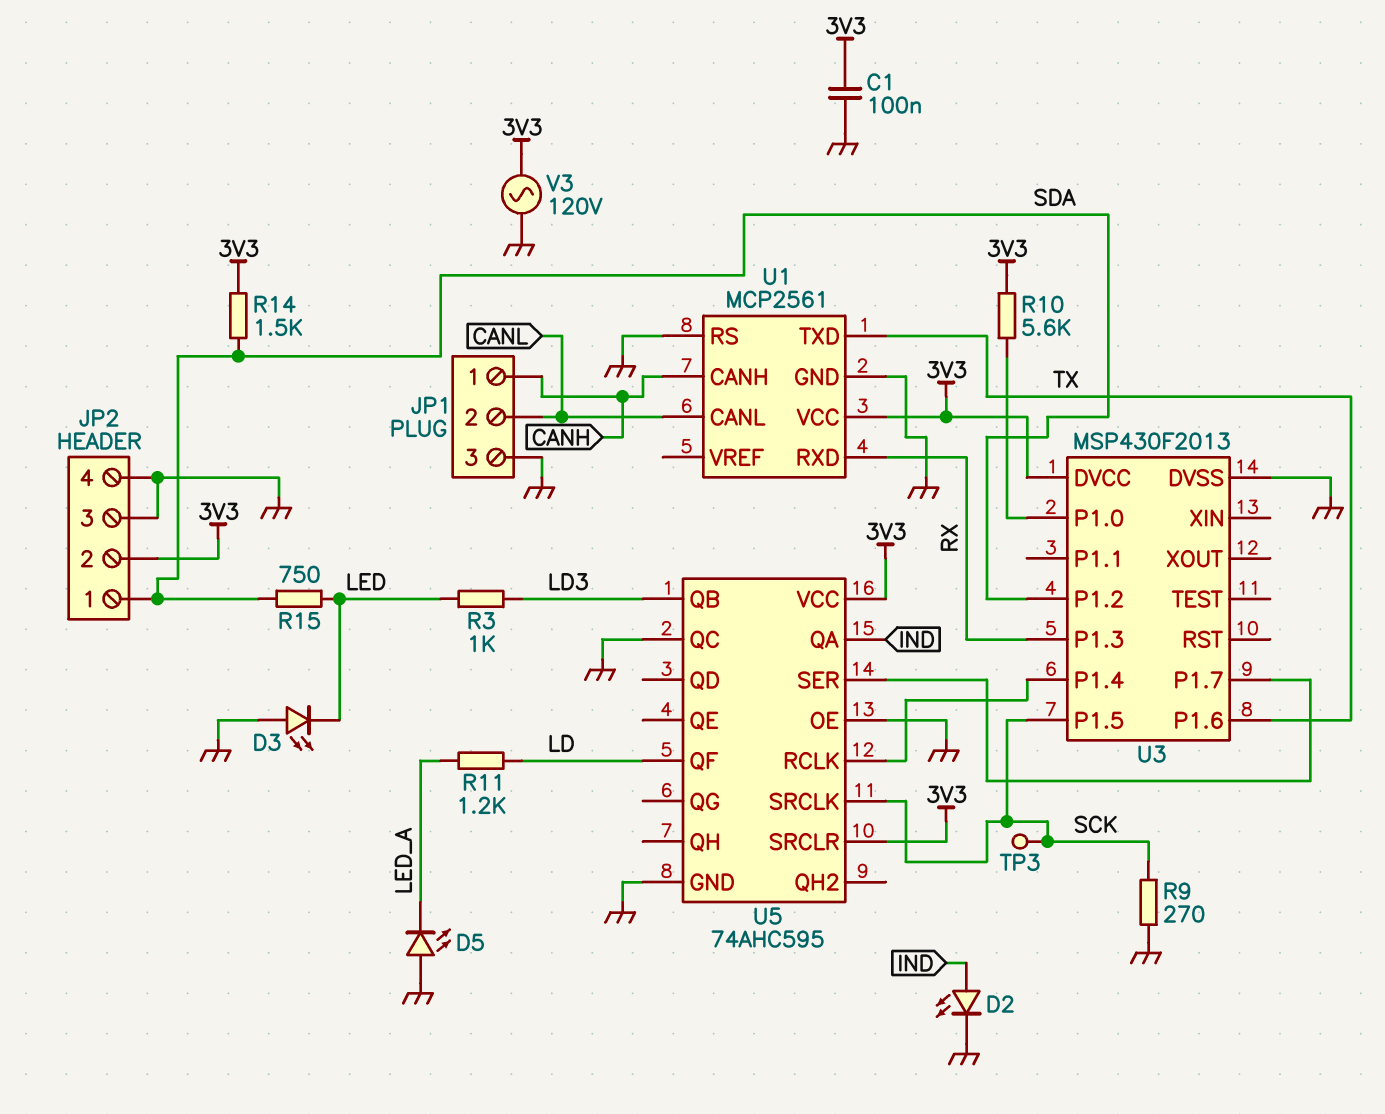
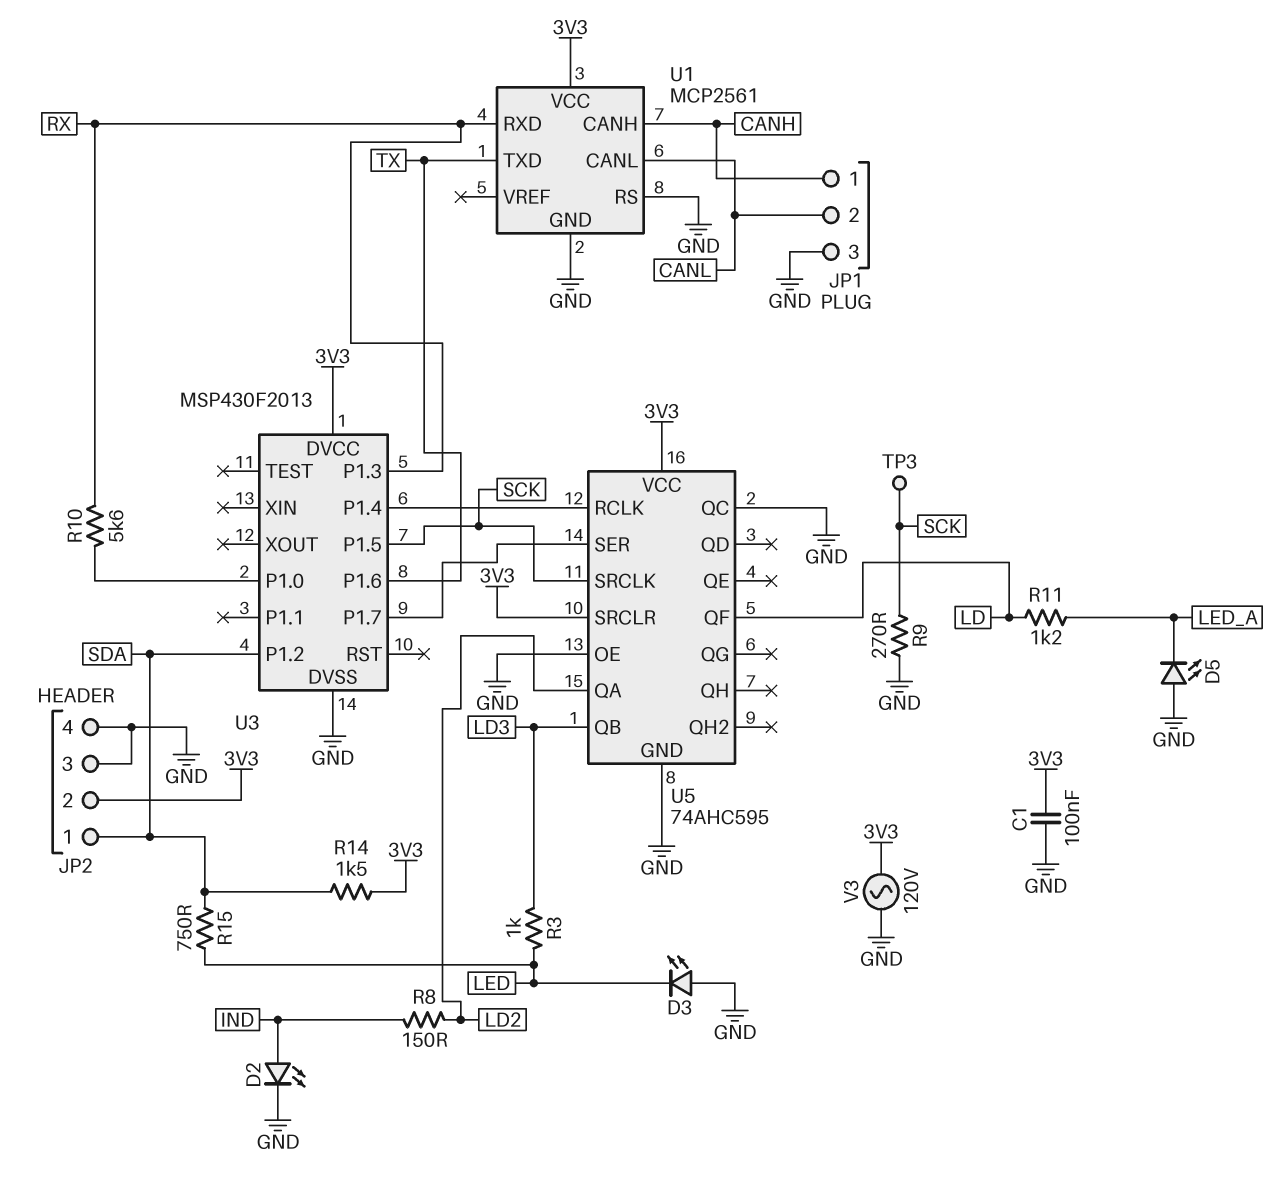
R8: none -> 150 (IND, LD2)
R10: 5.6k (3V3, U3/P1.0) -> 5.6k (RX, U3/P1.0)
U5 pin QA: IND -> LD2

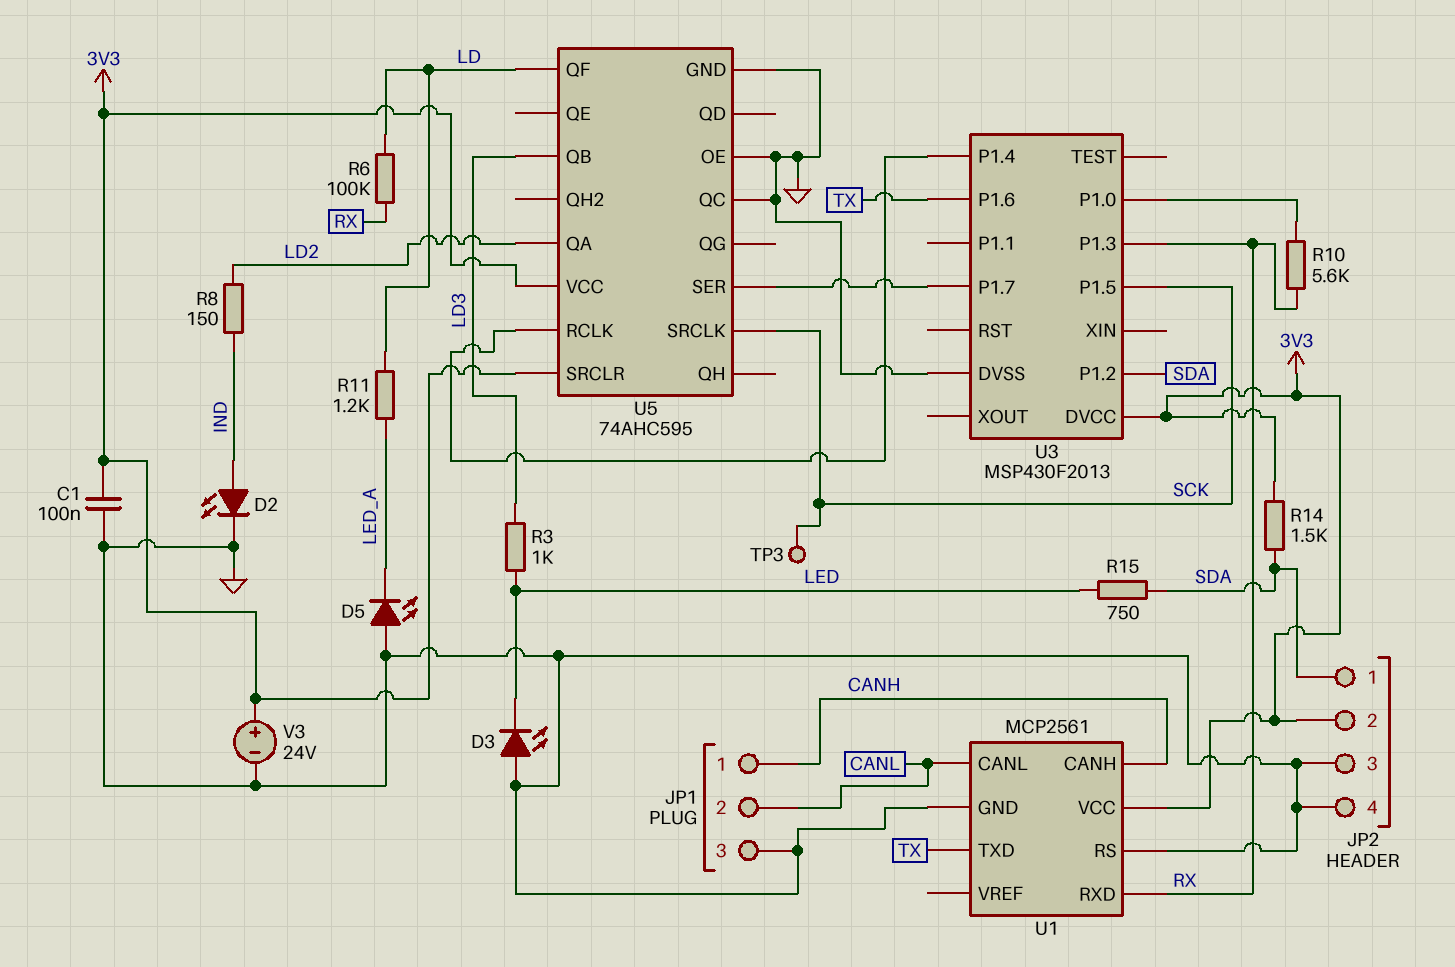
R6: none -> 100k (LD, RX)
R9: 270 (GND, SCK) -> none
V3: AC 120V (3V3, GND) -> 24V (plus 3V3, minus GND)

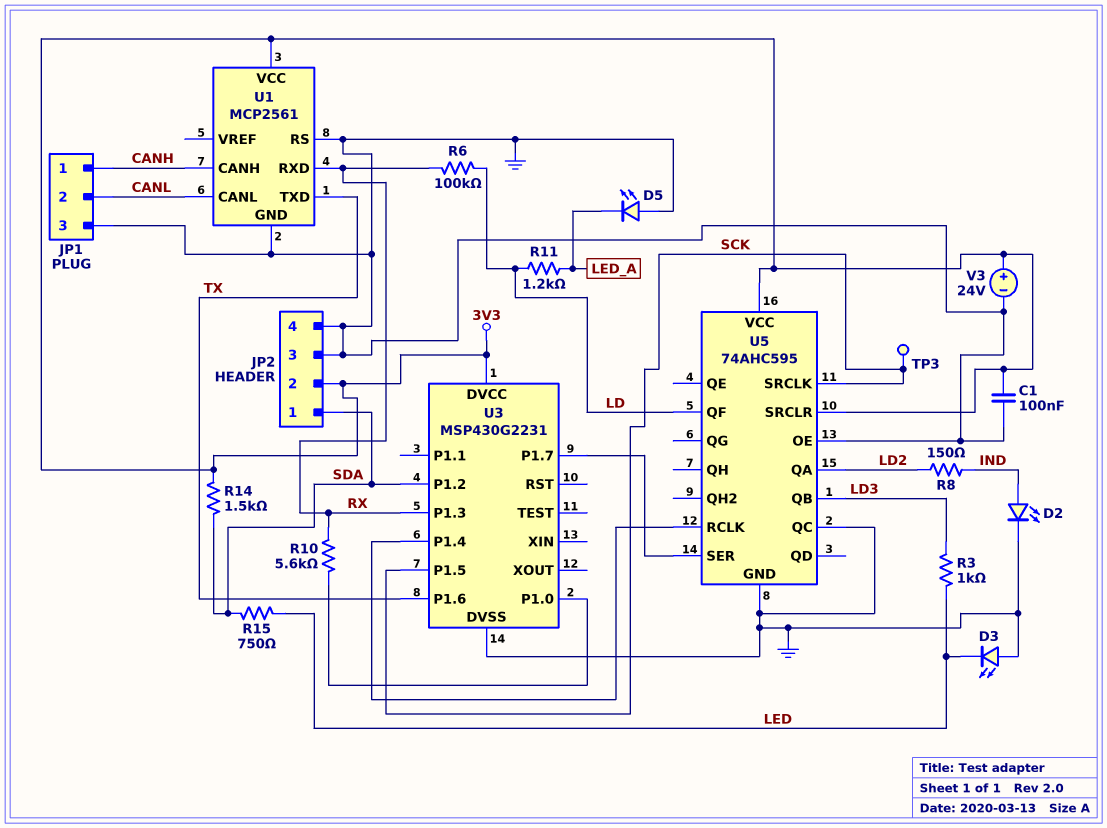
U3: MSP430F2013 -> MSP430G2231

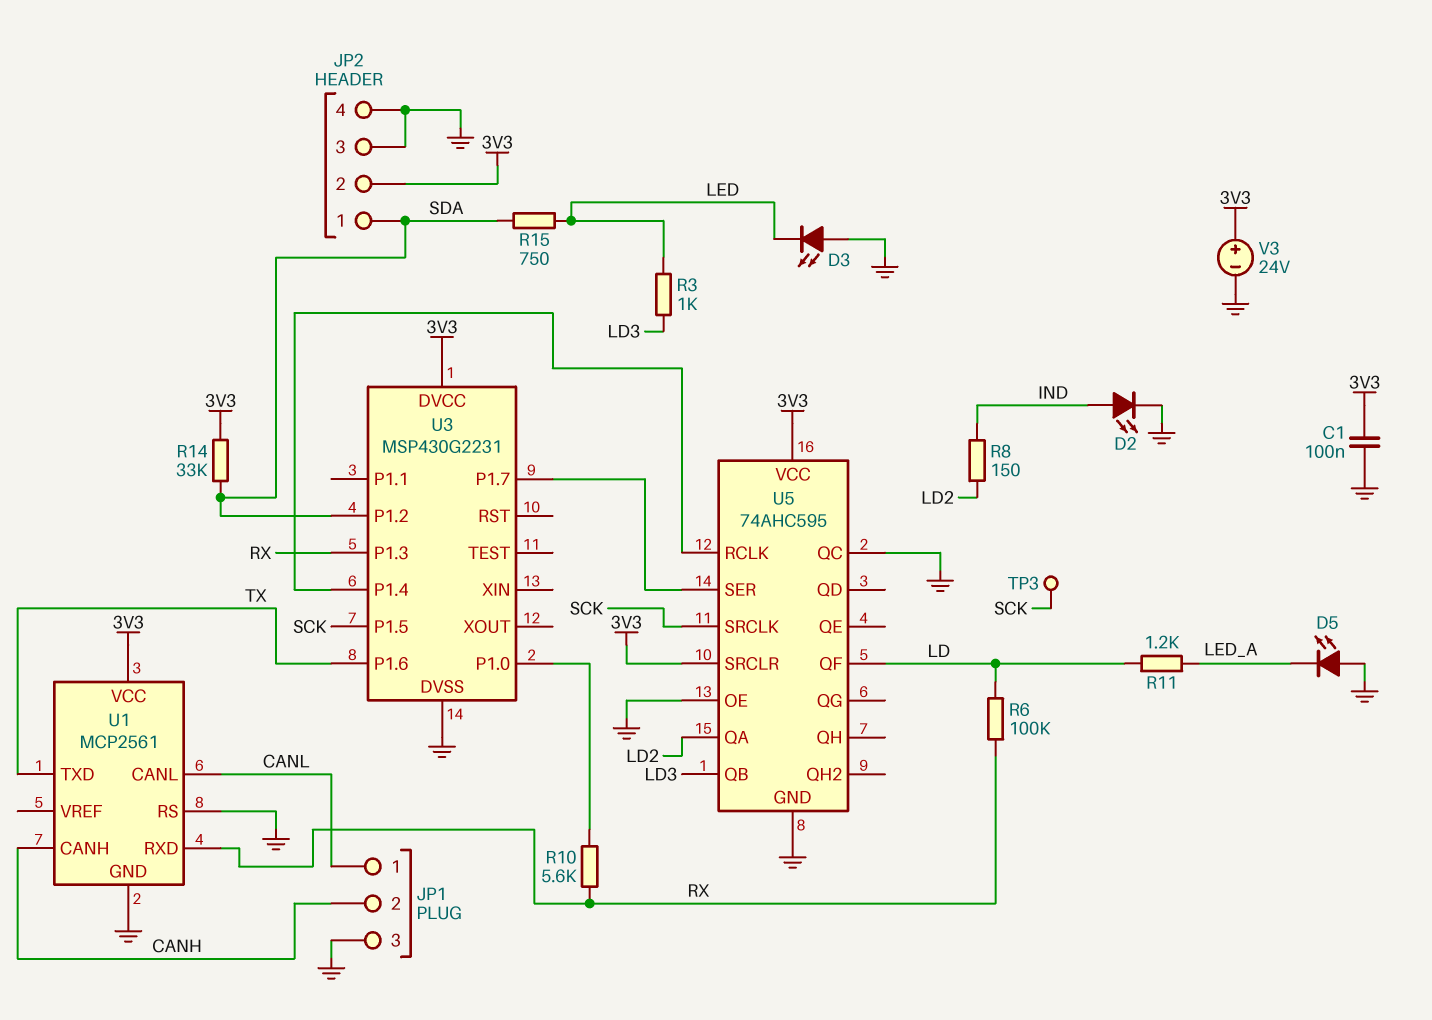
JP1 pin 1: CANH -> CANL
JP1 pin 2: CANL -> CANH
R14: 1.5k (3V3, SDA) -> 33k (3V3, SDA)

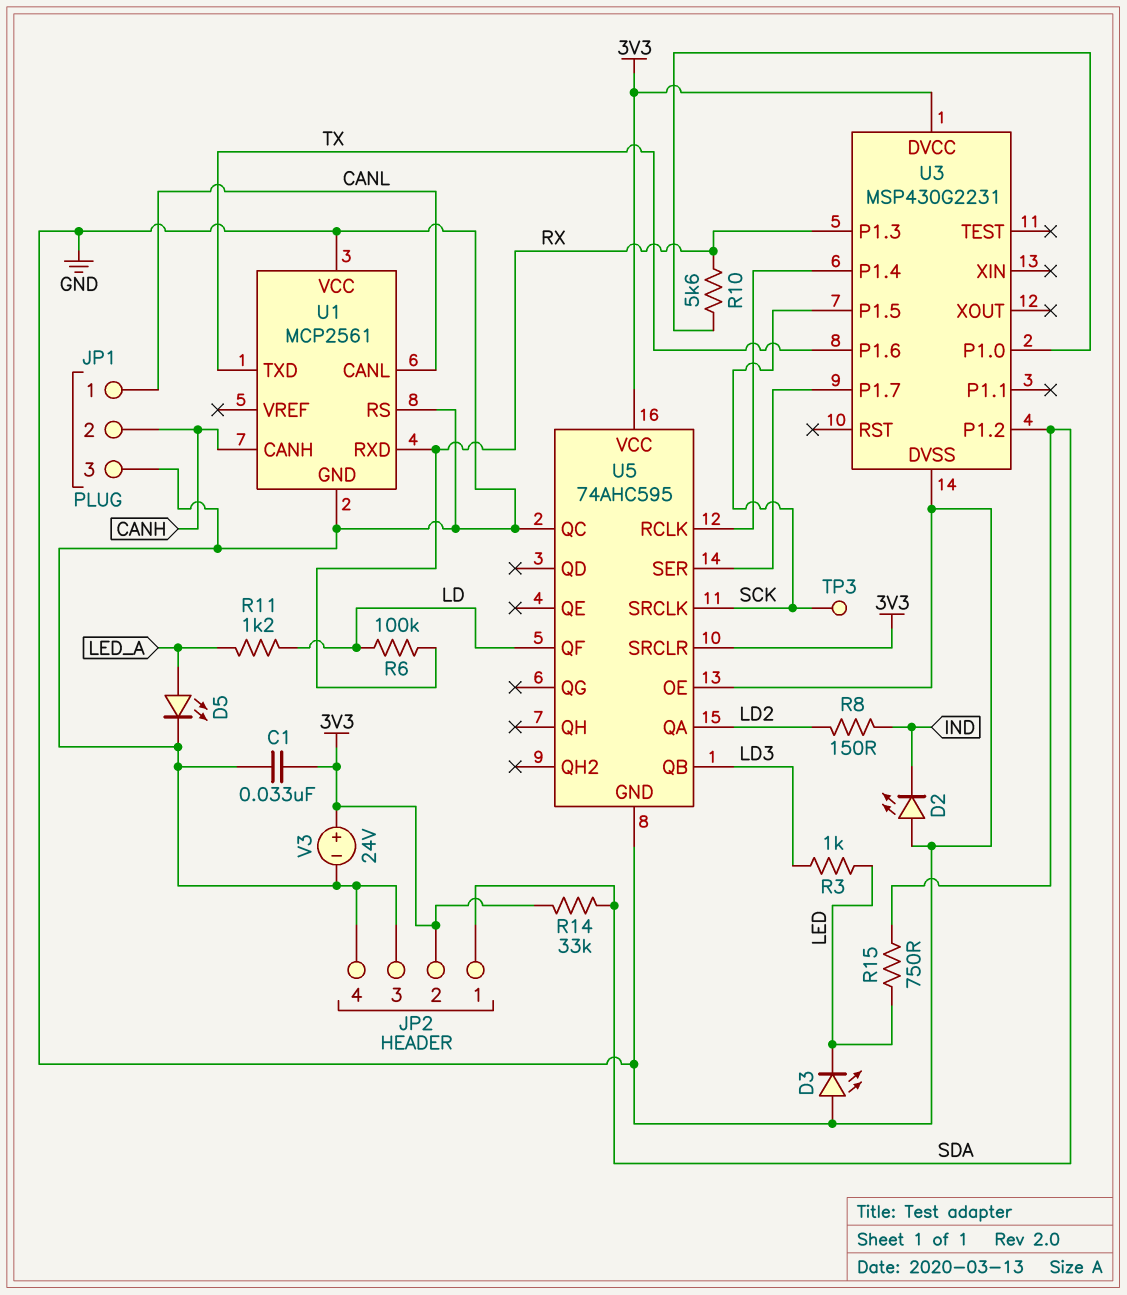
C1: 100nF (3V3, GND) -> 33nF (3V3, GND)
D2: LED (A IND, K GND) -> LED (A GND, K IND)
D5: LED (A GND, K LED_A) -> LED (A LED_A, K GND)
U1 pin VCC: 3V3 -> GND

